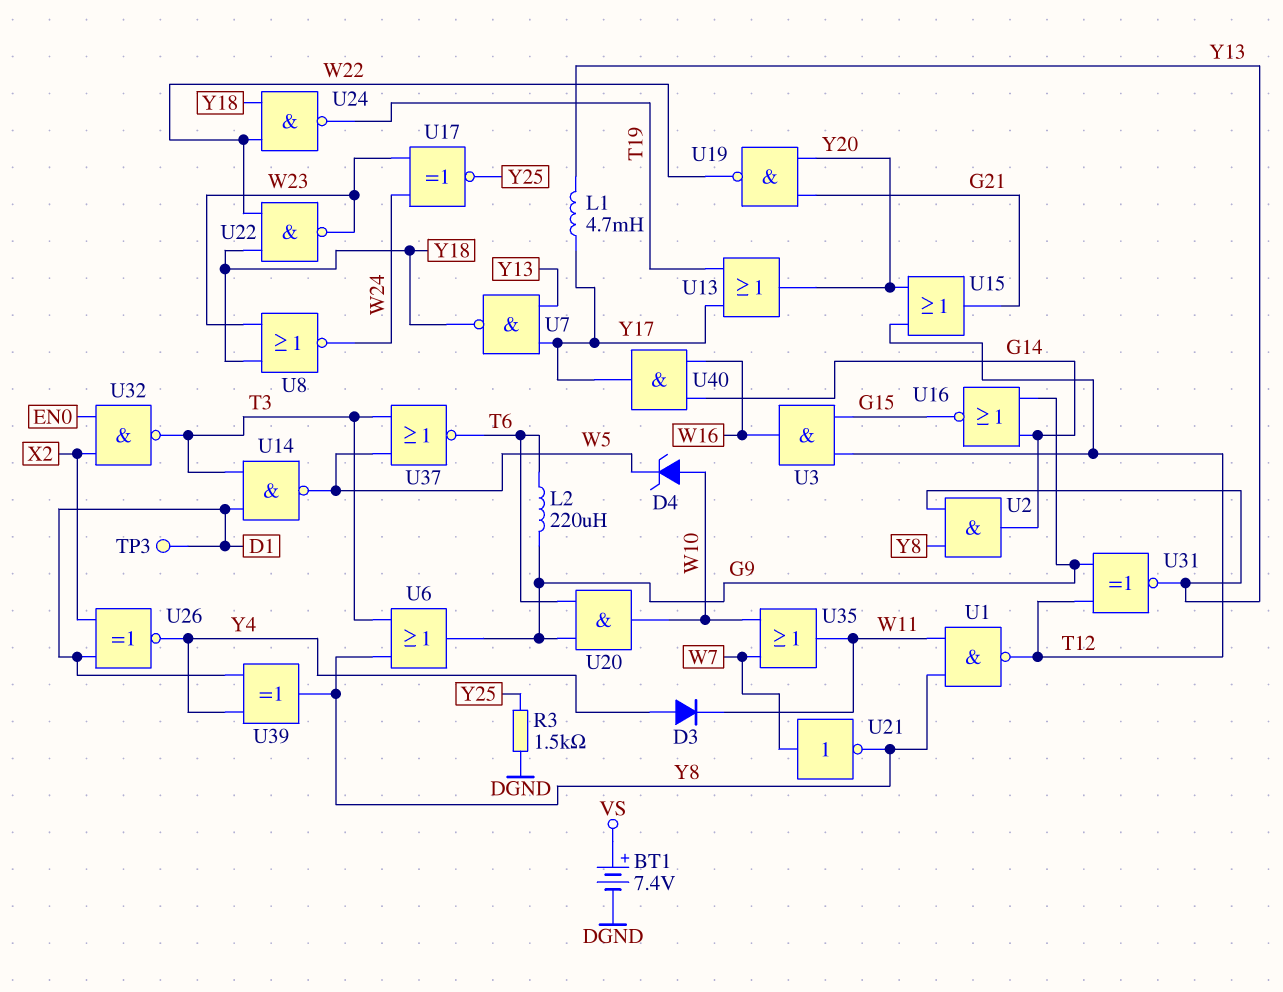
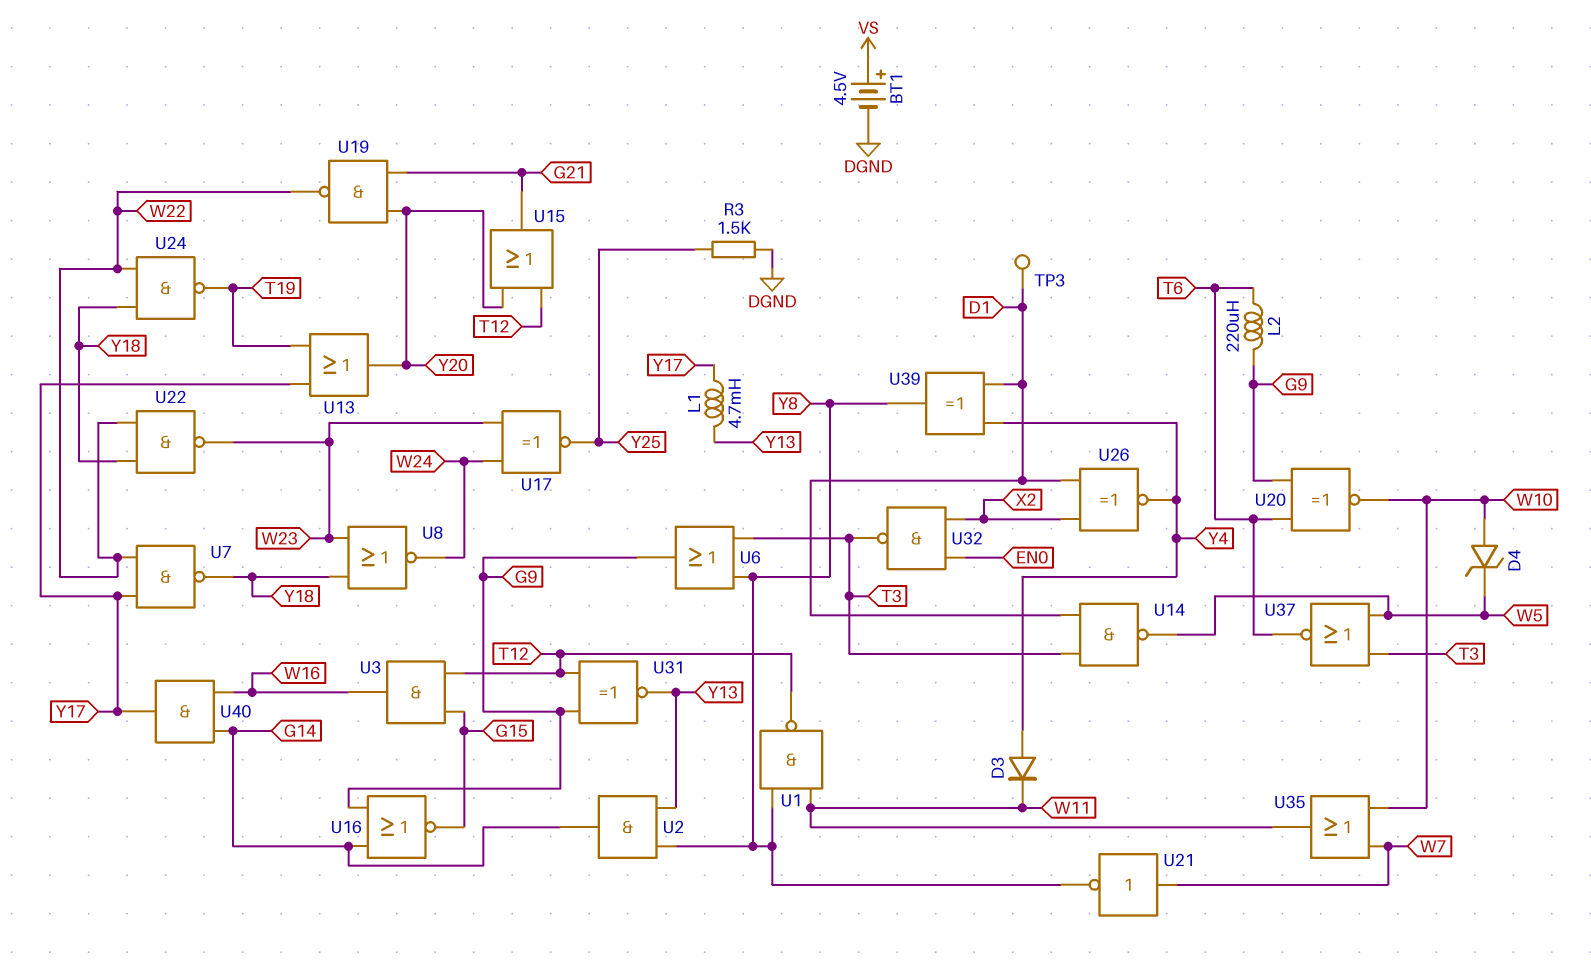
BT1: 7.4V (plus VS, minus DGND) -> 4.5V (plus VS, minus DGND)
U7: NAND (in Y13, in Y17, out Y18) -> NAND (in W22, in Y17, out Y18)
U20: AND (in G9, in T6, out W10) -> XNOR (in G9, in T6, out W10)

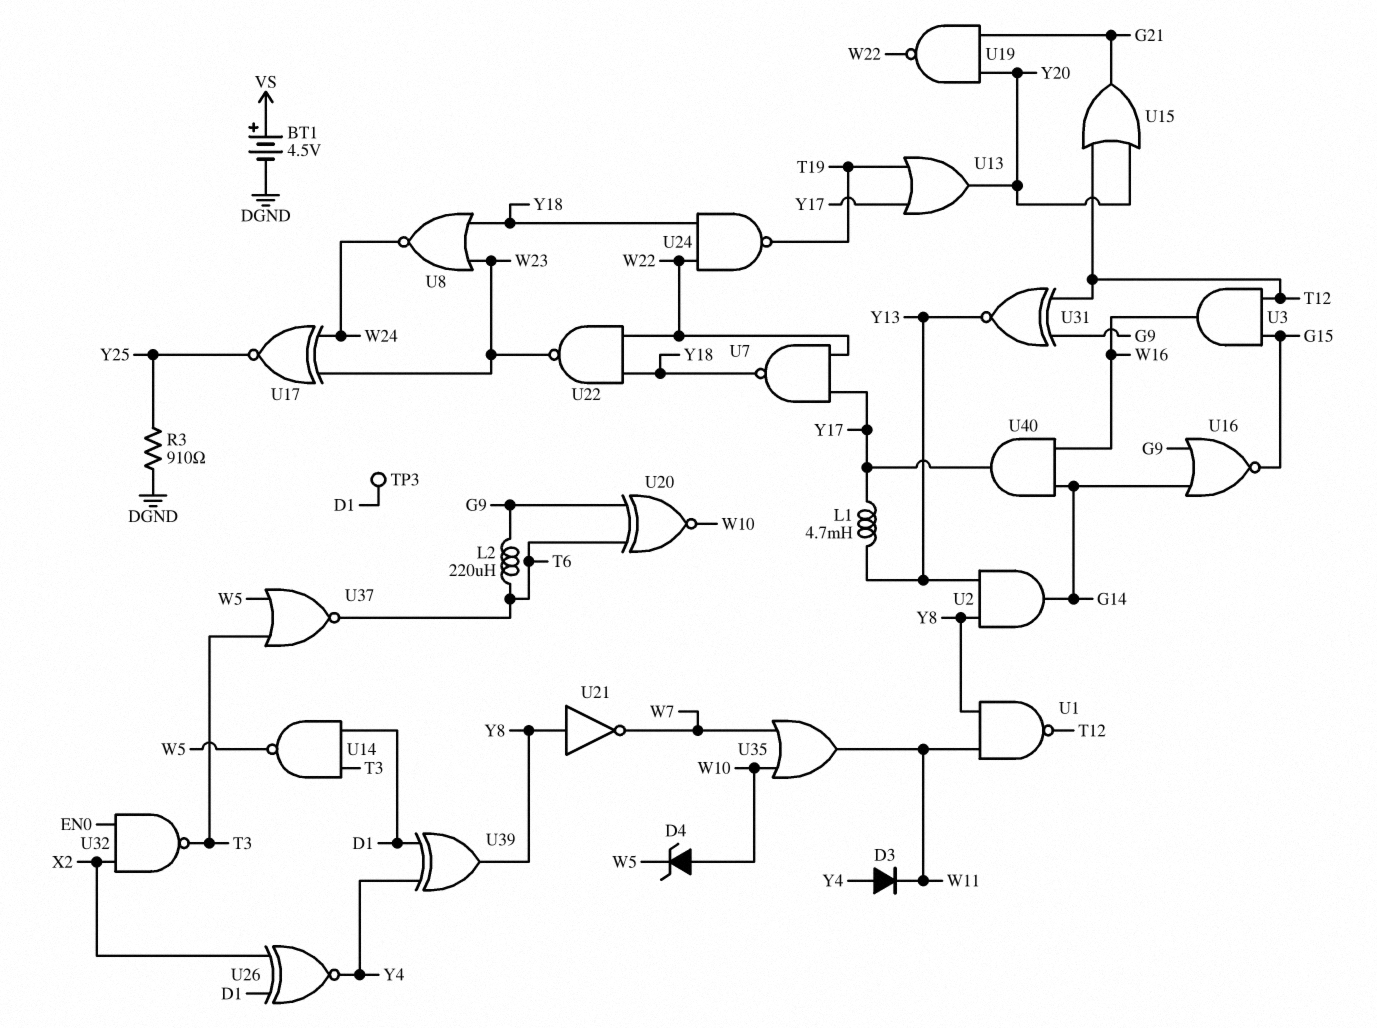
R3: 1.5k (DGND, Y25) -> 910 (DGND, Y25)
U6: OR (in T3, in Y8, out G9) -> none
U21: NOT (in W7, out Y8) -> NOT (in Y8, out W7)

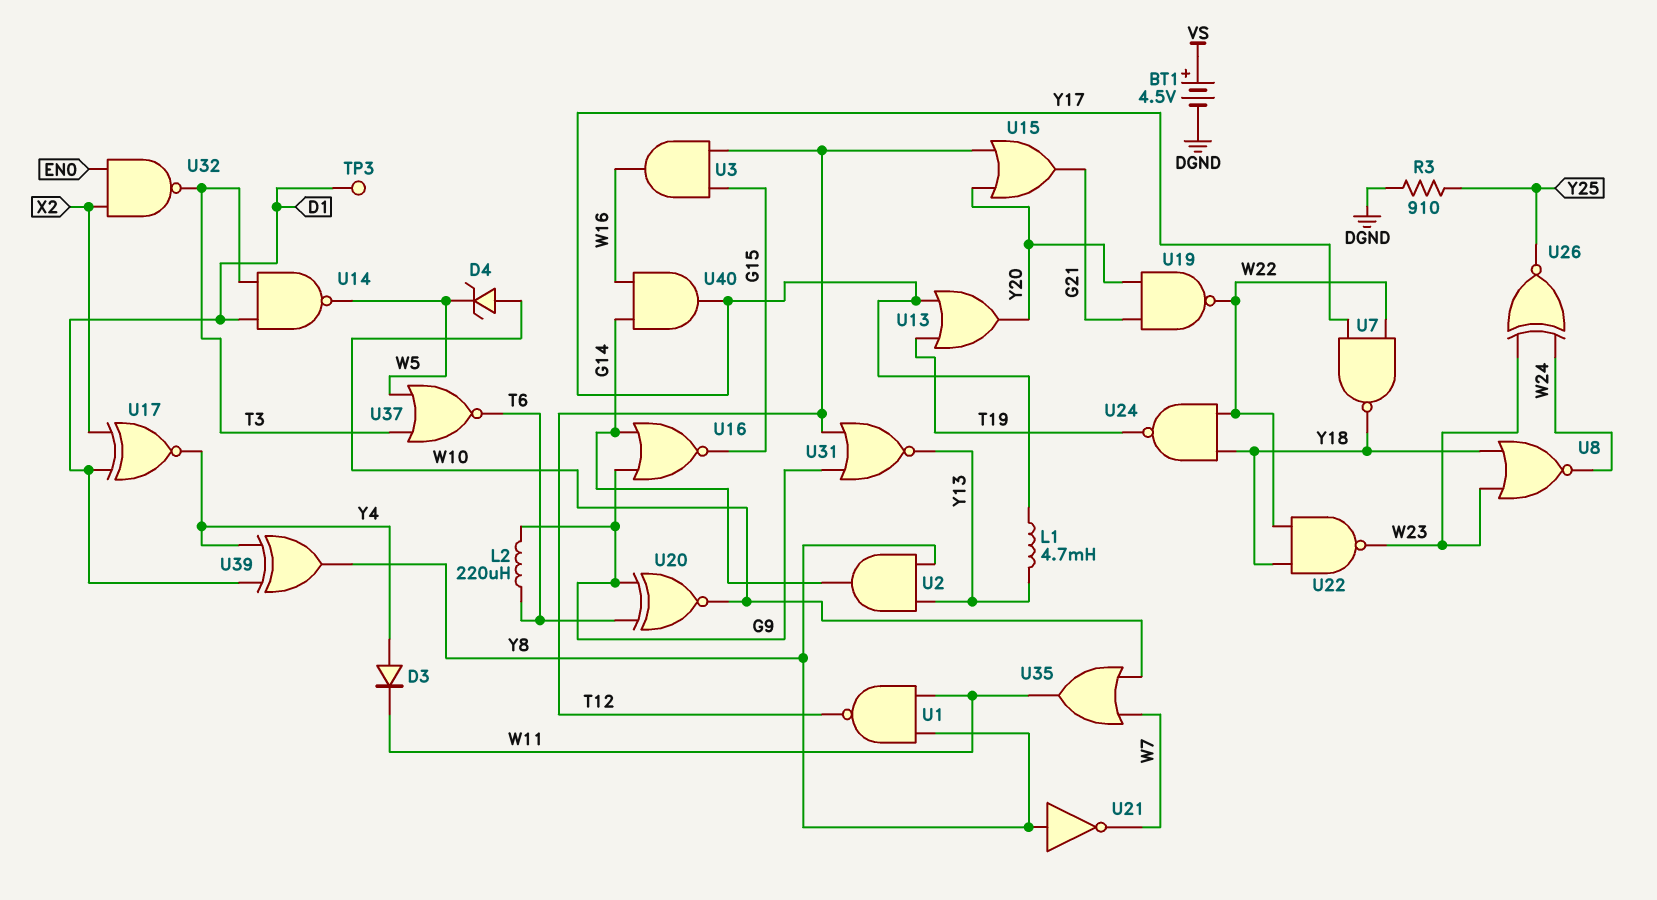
U17: XNOR (in W23, in W24, out Y25) -> XNOR (in D1, in X2, out Y4)
U26: XNOR (in D1, in X2, out Y4) -> XNOR (in W23, in W24, out Y25)
U31: XNOR (in G9, in T12, out Y13) -> NOR (in G9, in T12, out Y13)

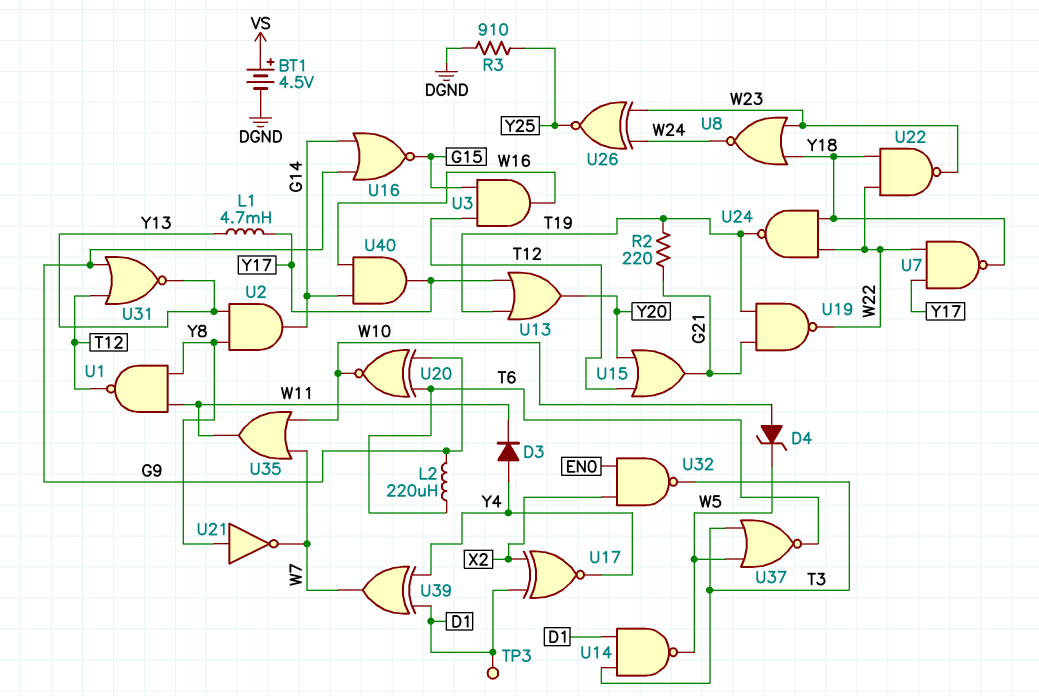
R2: none -> 220 (G21, T19)
U19: NAND (in G21, in Y20, out W22) -> NAND (in G21, in T19, out W22)
U39: XOR (in D1, in Y4, out Y8) -> XOR (in D1, in Y4, out W7)

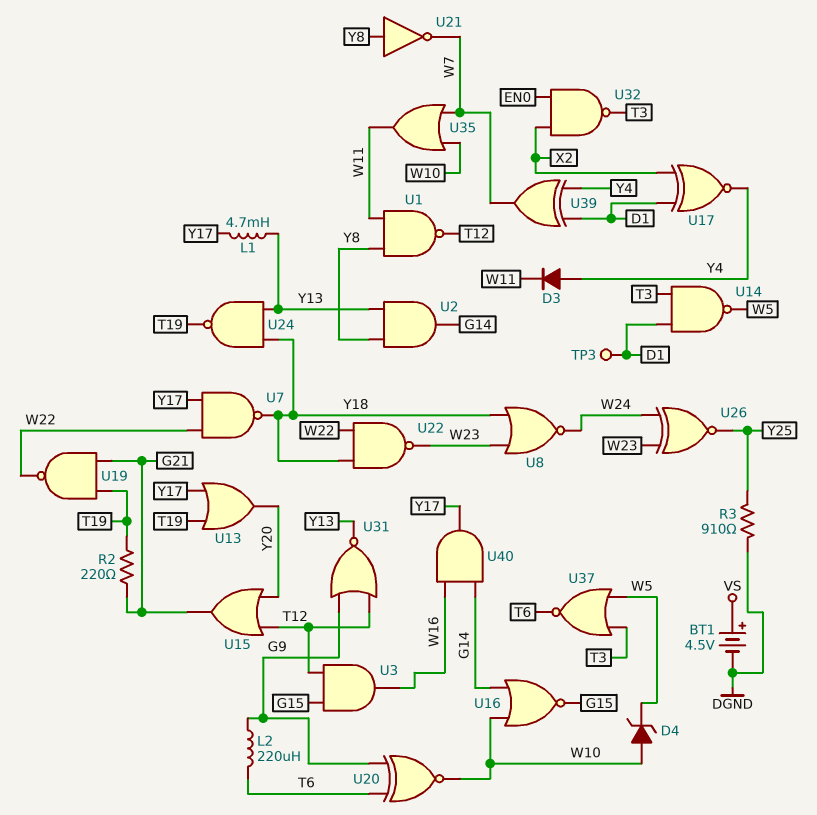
U16: NOR (in G9, in G14, out G15) -> NOR (in G14, in W10, out G15)
U24: NAND (in W22, in Y18, out T19) -> NAND (in Y13, in Y18, out T19)

